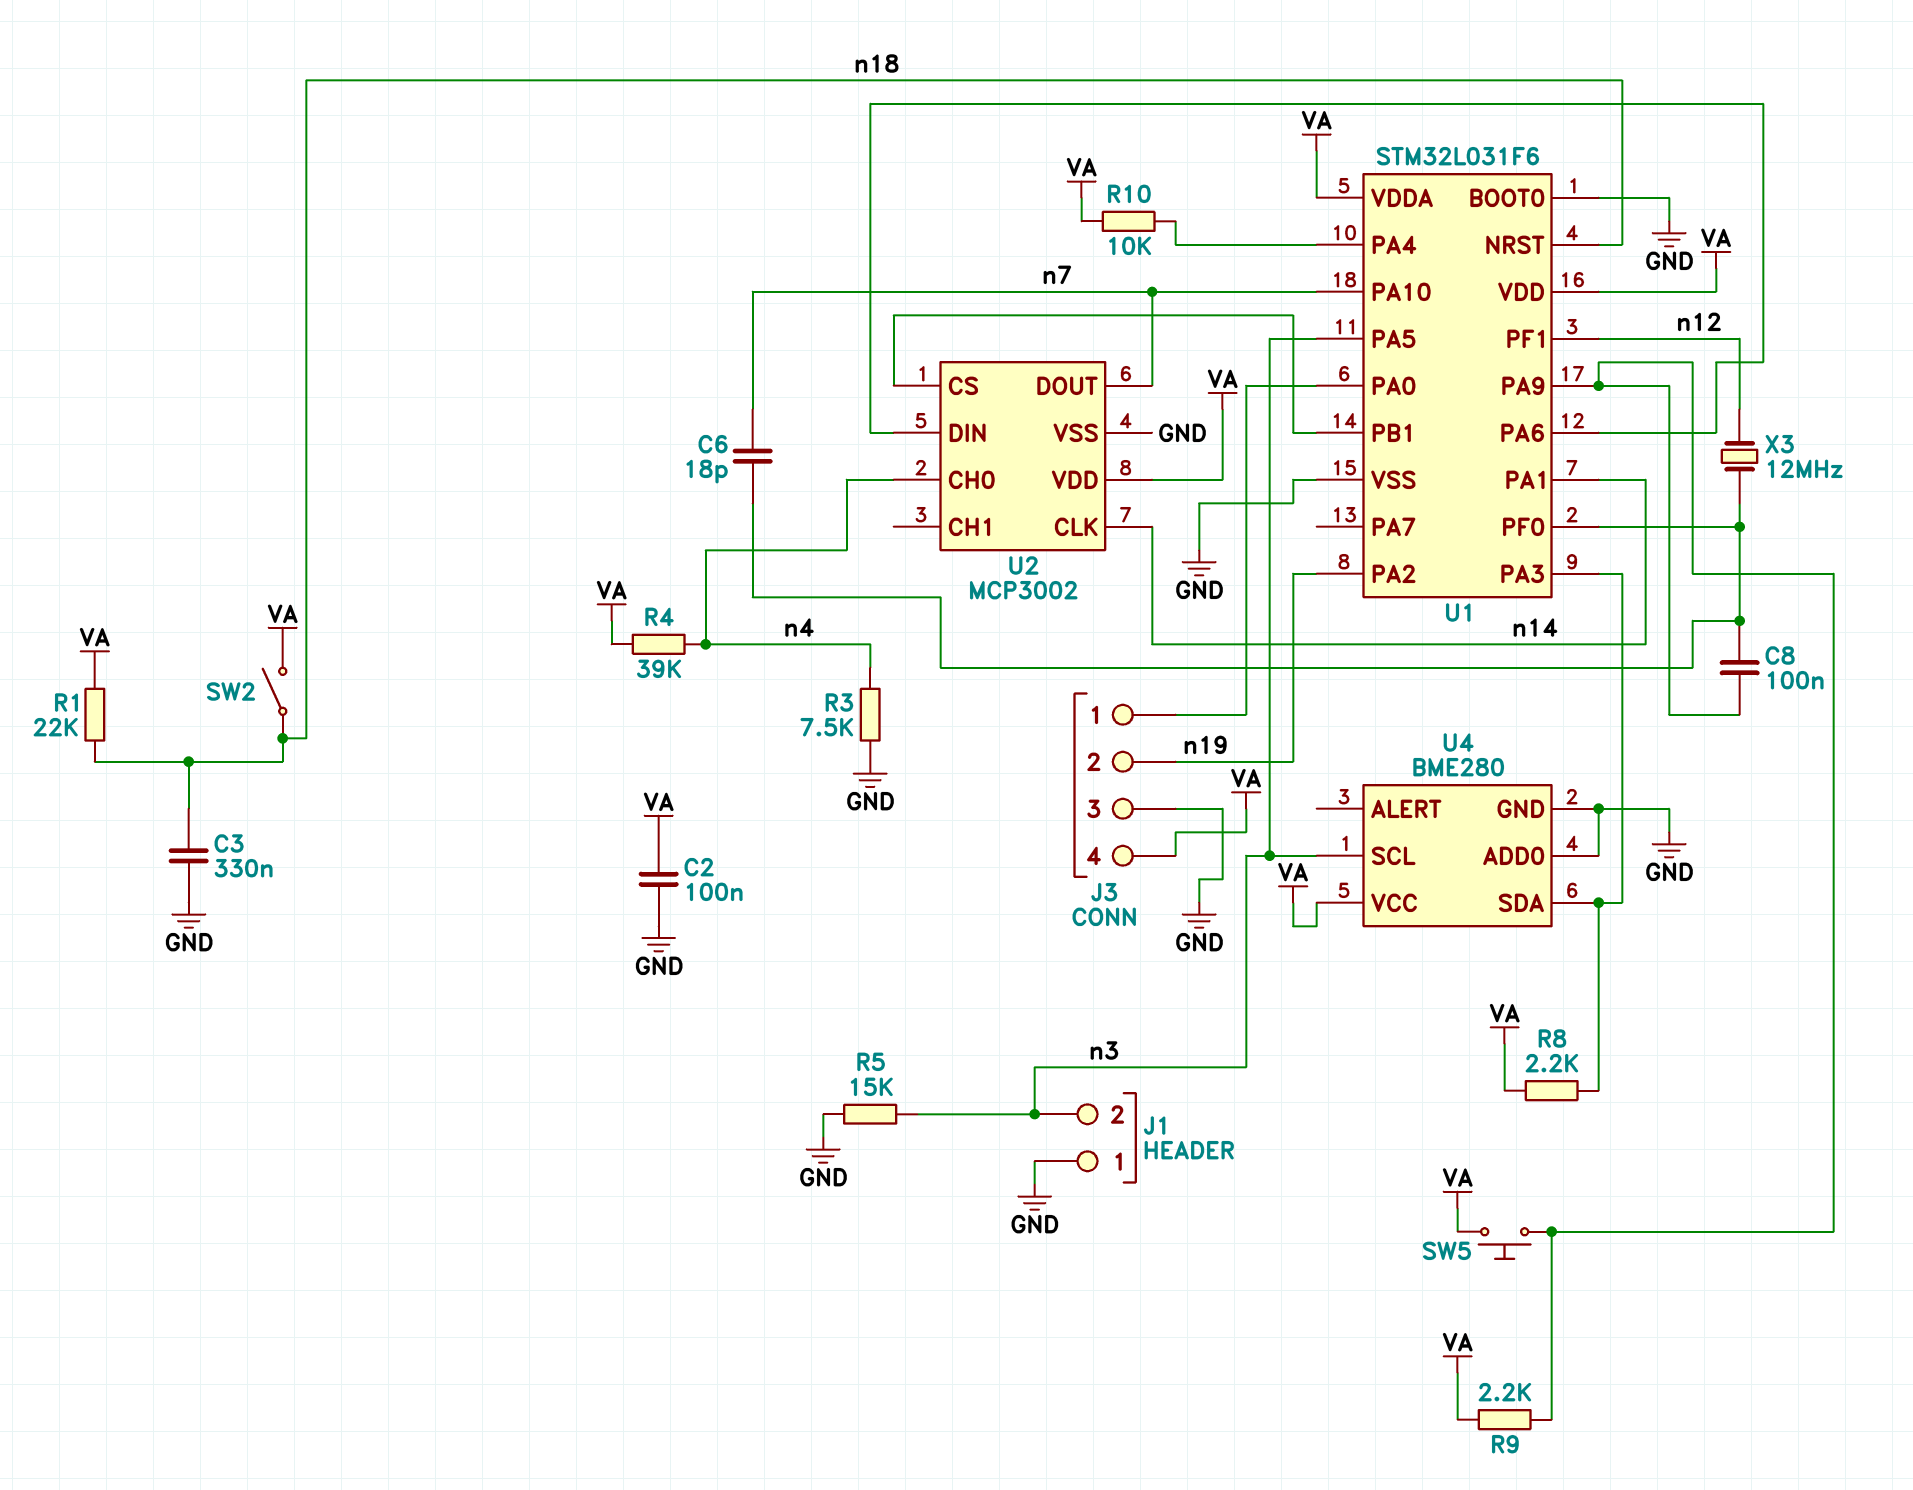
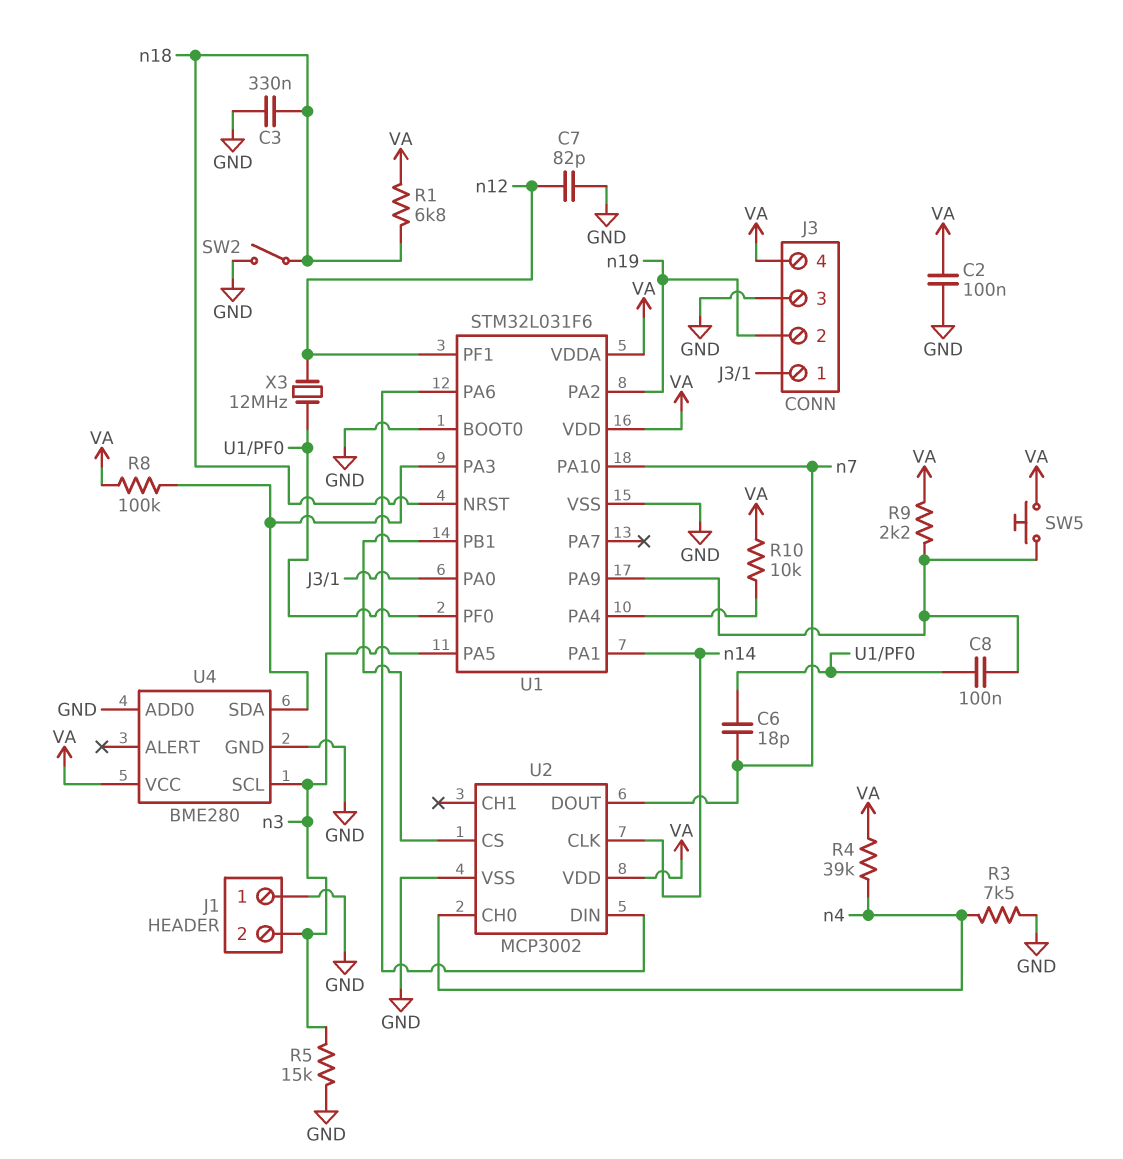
C7: none -> 82pF (GND, n12)
R1: 22k (VA, n18) -> 6.8k (VA, n18)
R8: 2.2k (U1/PA3, VA) -> 100k (U1/PA3, VA)
SW2: switch (VA, n18) -> switch (GND, n18)

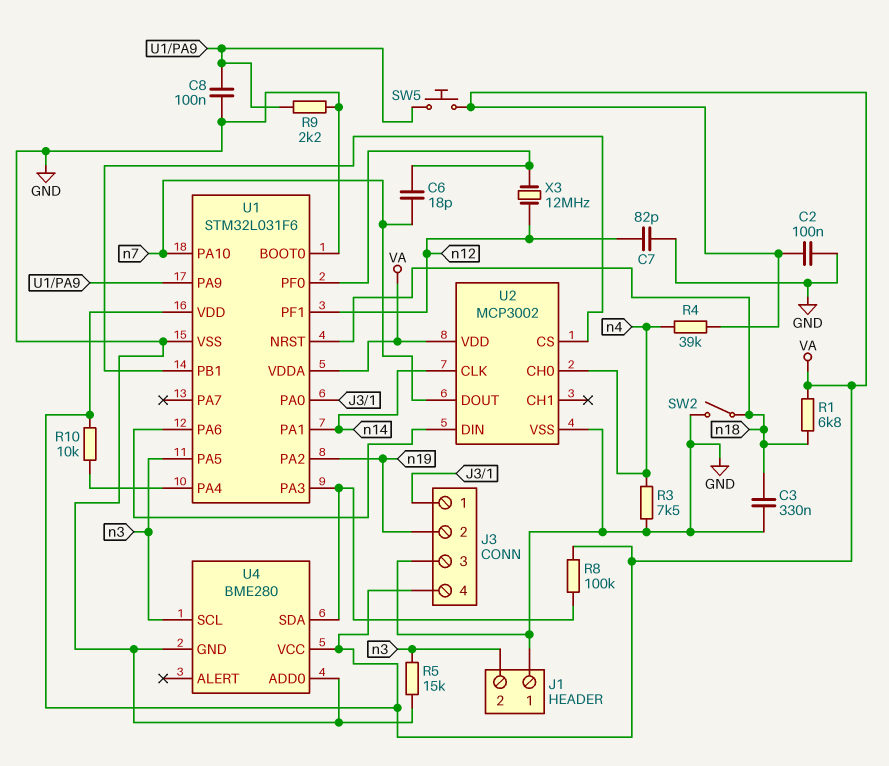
C8: 100nF (U1/PA9, U1/PF0) -> 100nF (GND, U1/PA9)
R9: 2.2k (U1/PA9, VA) -> 2.2k (GND, U1/PA9)

